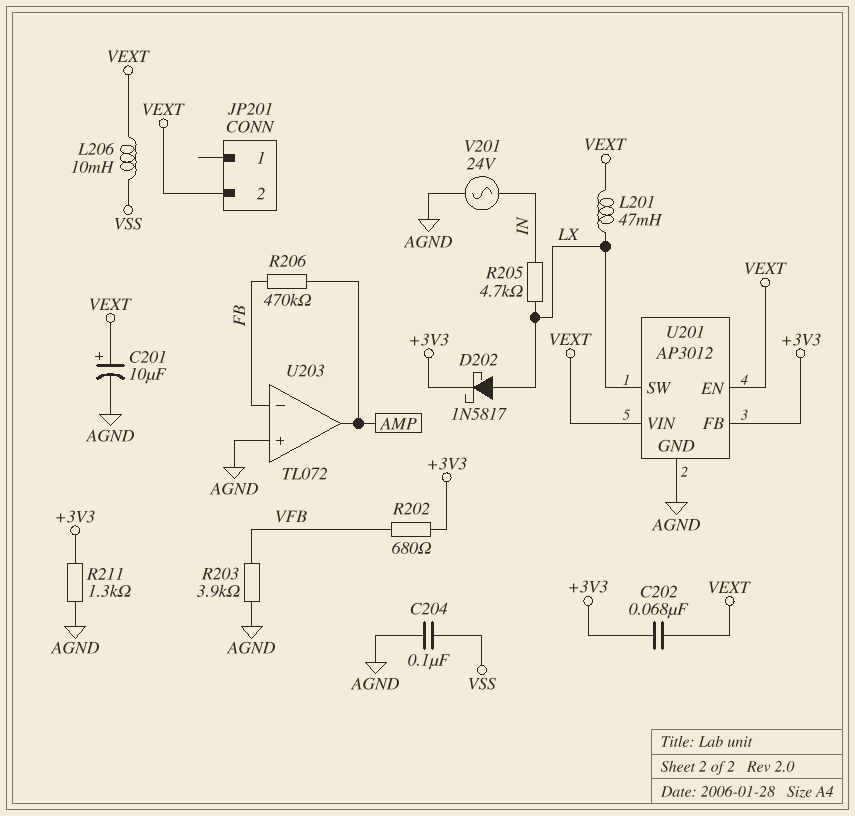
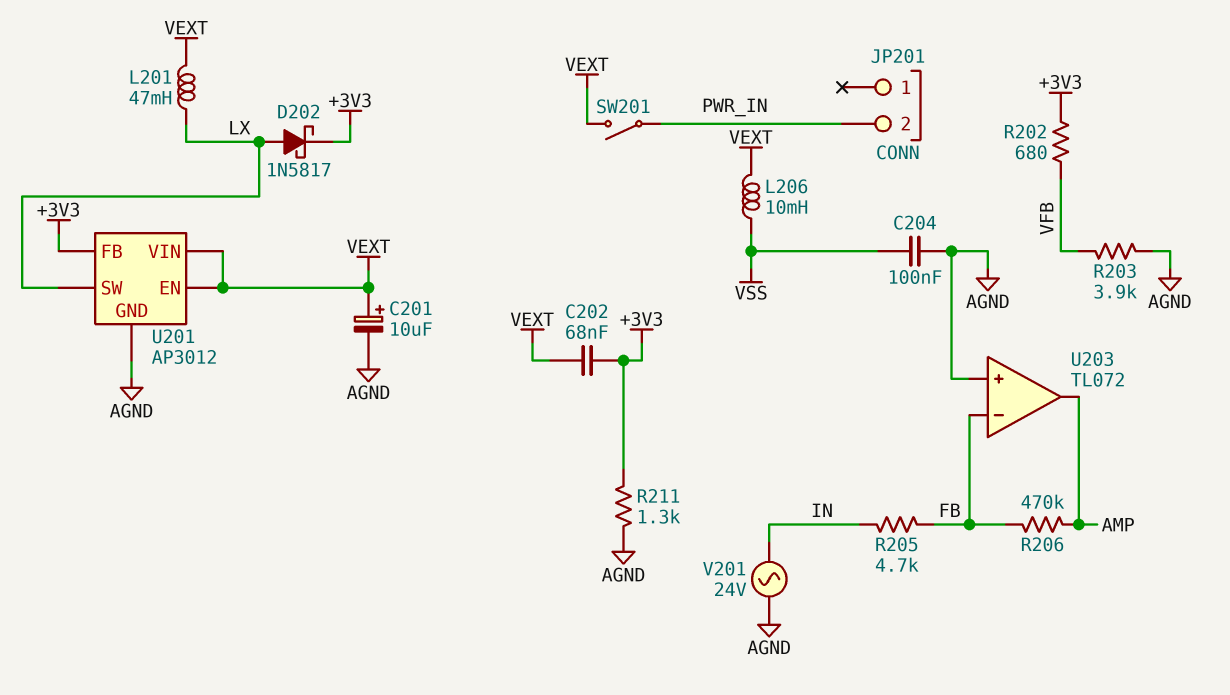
JP201 pin 2: VEXT -> PWR_IN
R205: 4.7k (IN, LX) -> 4.7k (FB, IN)
SW201: none -> switch (PWR_IN, VEXT)

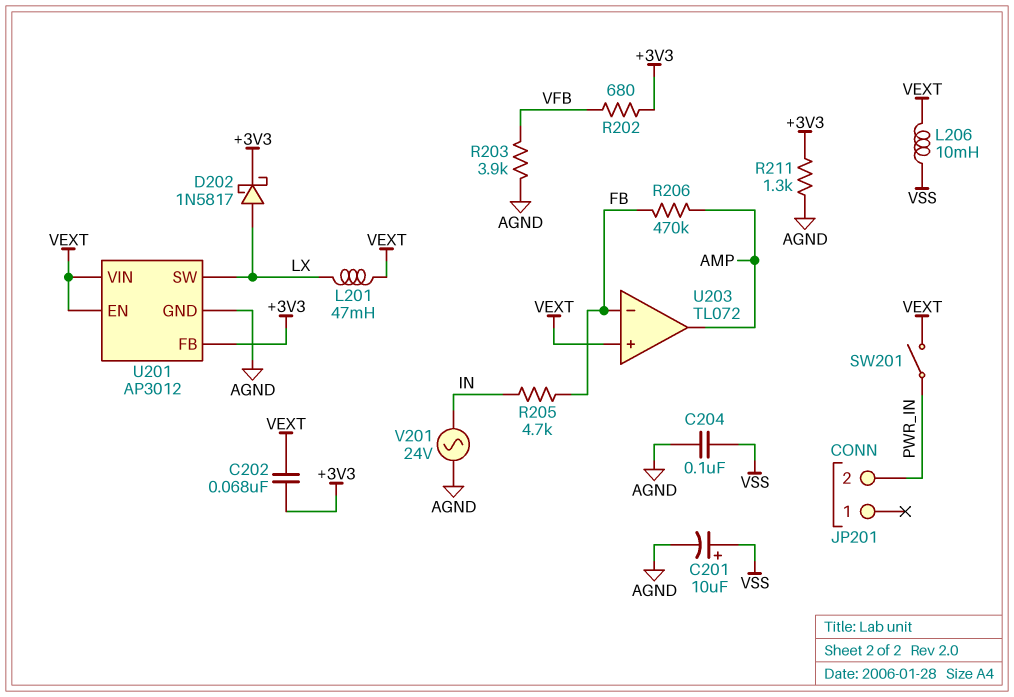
C201: 10uF (plus VEXT, minus AGND) -> 10uF (plus VSS, minus AGND)
U203 pin in+: AGND -> VEXT

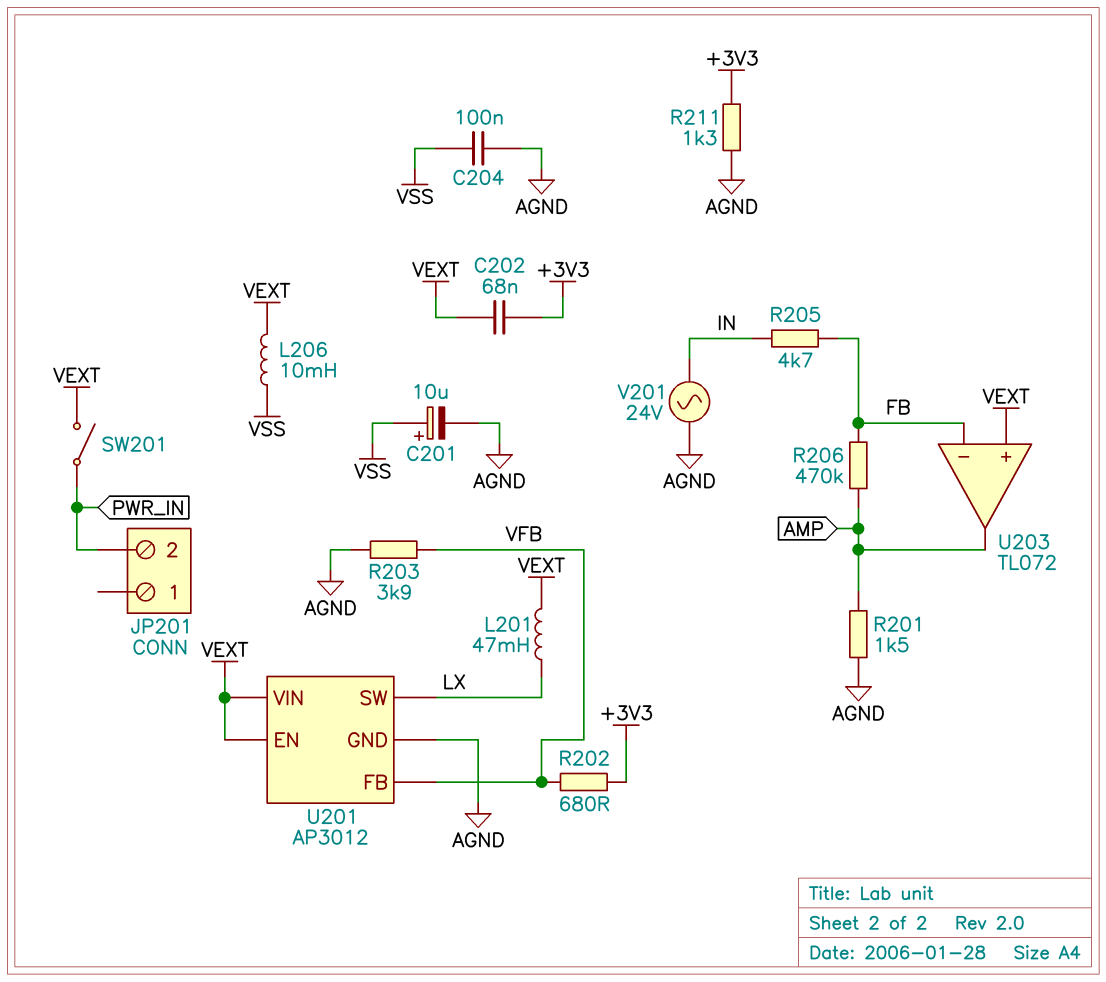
D202: schottky 1N5817 (A LX, K +3V3) -> none
R201: none -> 1.5k (AGND, AMP)
U201 pin FB: +3V3 -> VFB

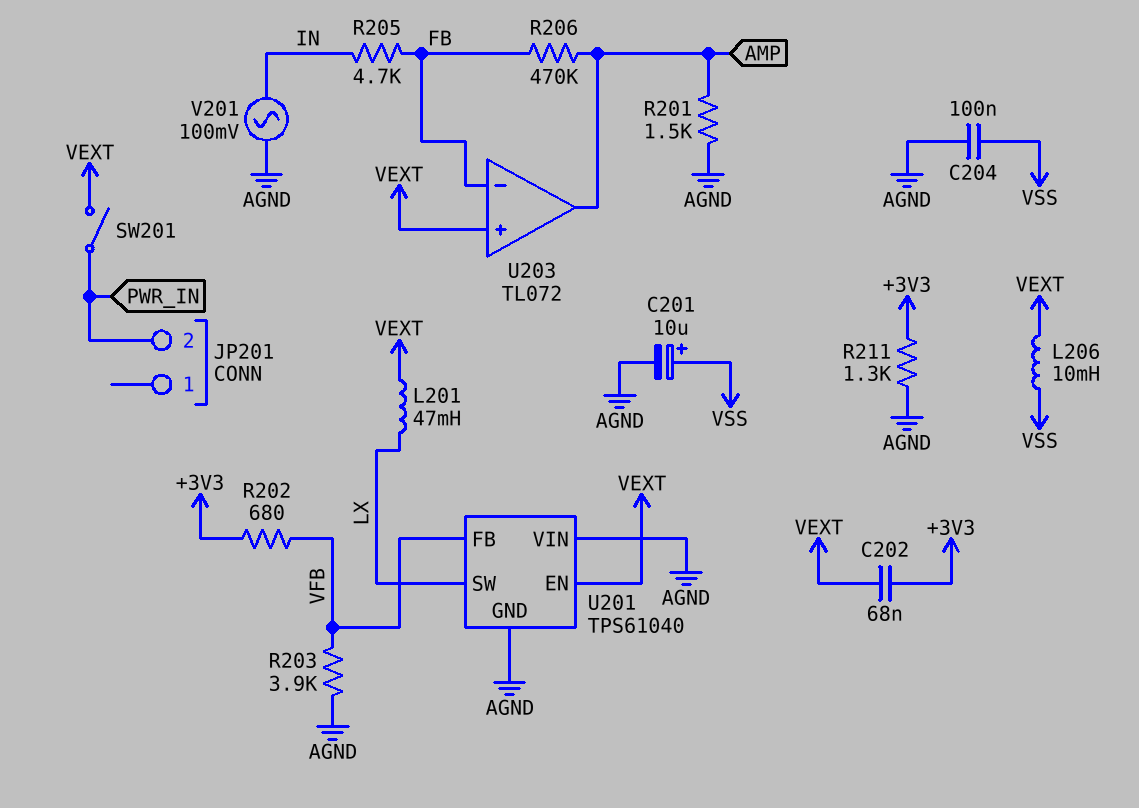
U201: AP3012 -> TPS61040
U201 pin VIN: VEXT -> AGND
V201: AC 24V (AGND, IN) -> AC 100mV (AGND, IN)

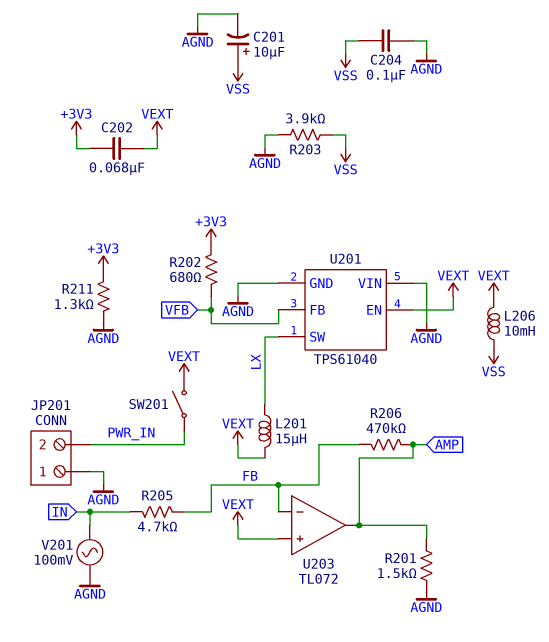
JP201 pin 1: none -> AGND
L201: 47mH (LX, VEXT) -> 15uH (LX, VEXT)
R203: 3.9k (AGND, VFB) -> 3.9k (AGND, VSS)

